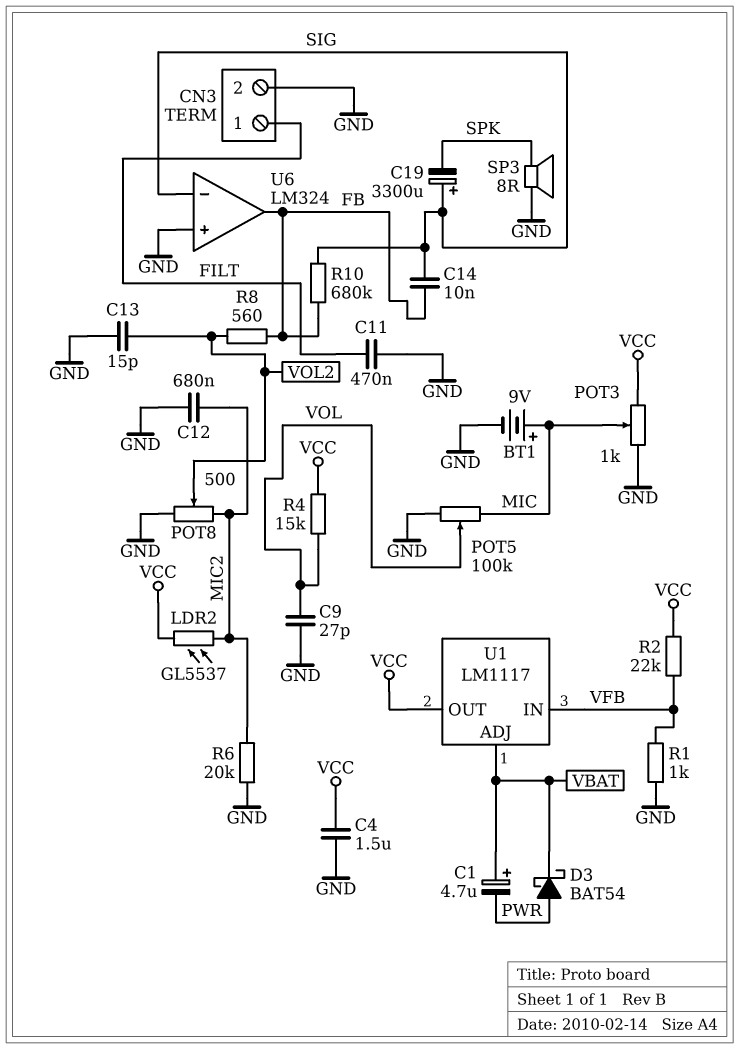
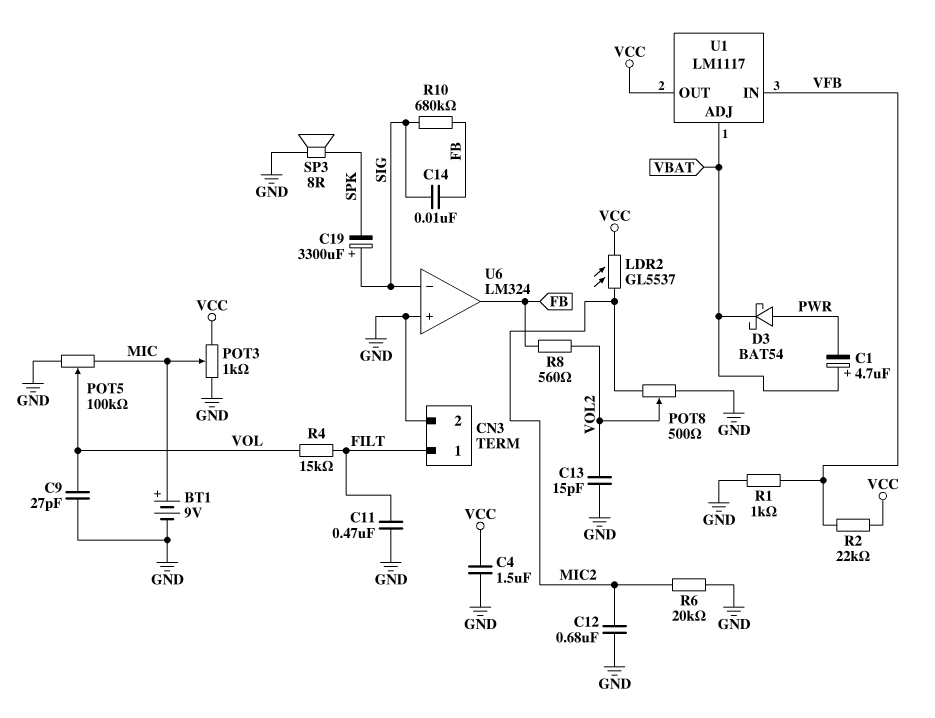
R4: 15k (VCC, VOL) -> 15k (FILT, VOL)

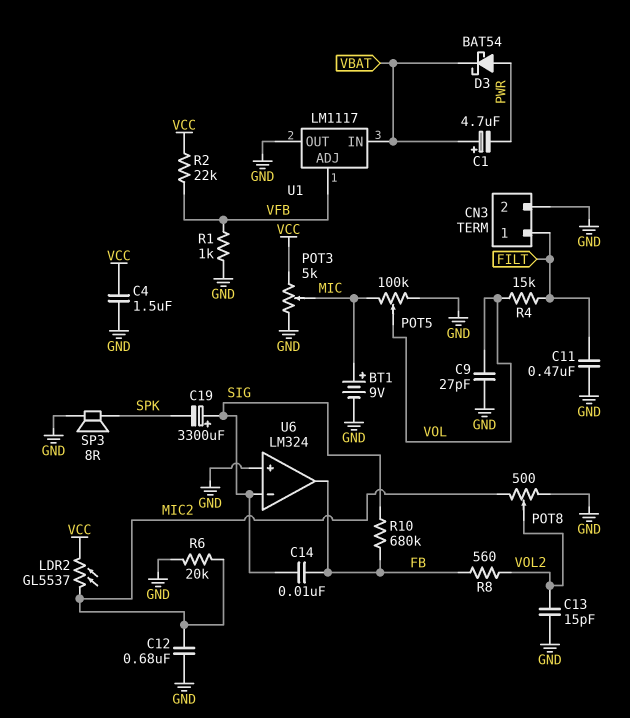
POT3: 1k (GND, VCC, wiper MIC) -> 5k (GND, VCC, wiper MIC)
U1 pin ADJ: VBAT -> VFB
U1 pin IN: VFB -> VBAT
U1 pin OUT: VCC -> GND

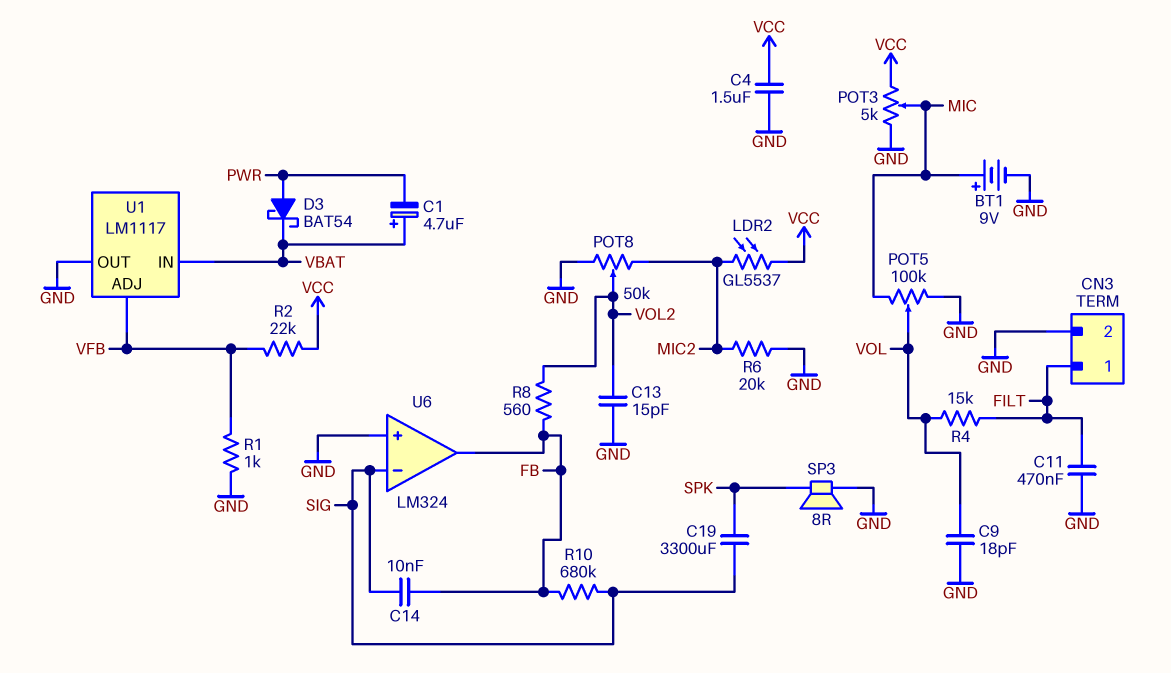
C9: 27pF (GND, VOL) -> 18pF (GND, VOL)
C12: 680nF (GND, MIC2) -> none
C19: 3300uF (plus SIG, minus SPK) -> 3300uF (SIG, SPK)
POT8: 500 (GND, MIC2, wiper VOL2) -> 50k (GND, MIC2, wiper VOL2)

